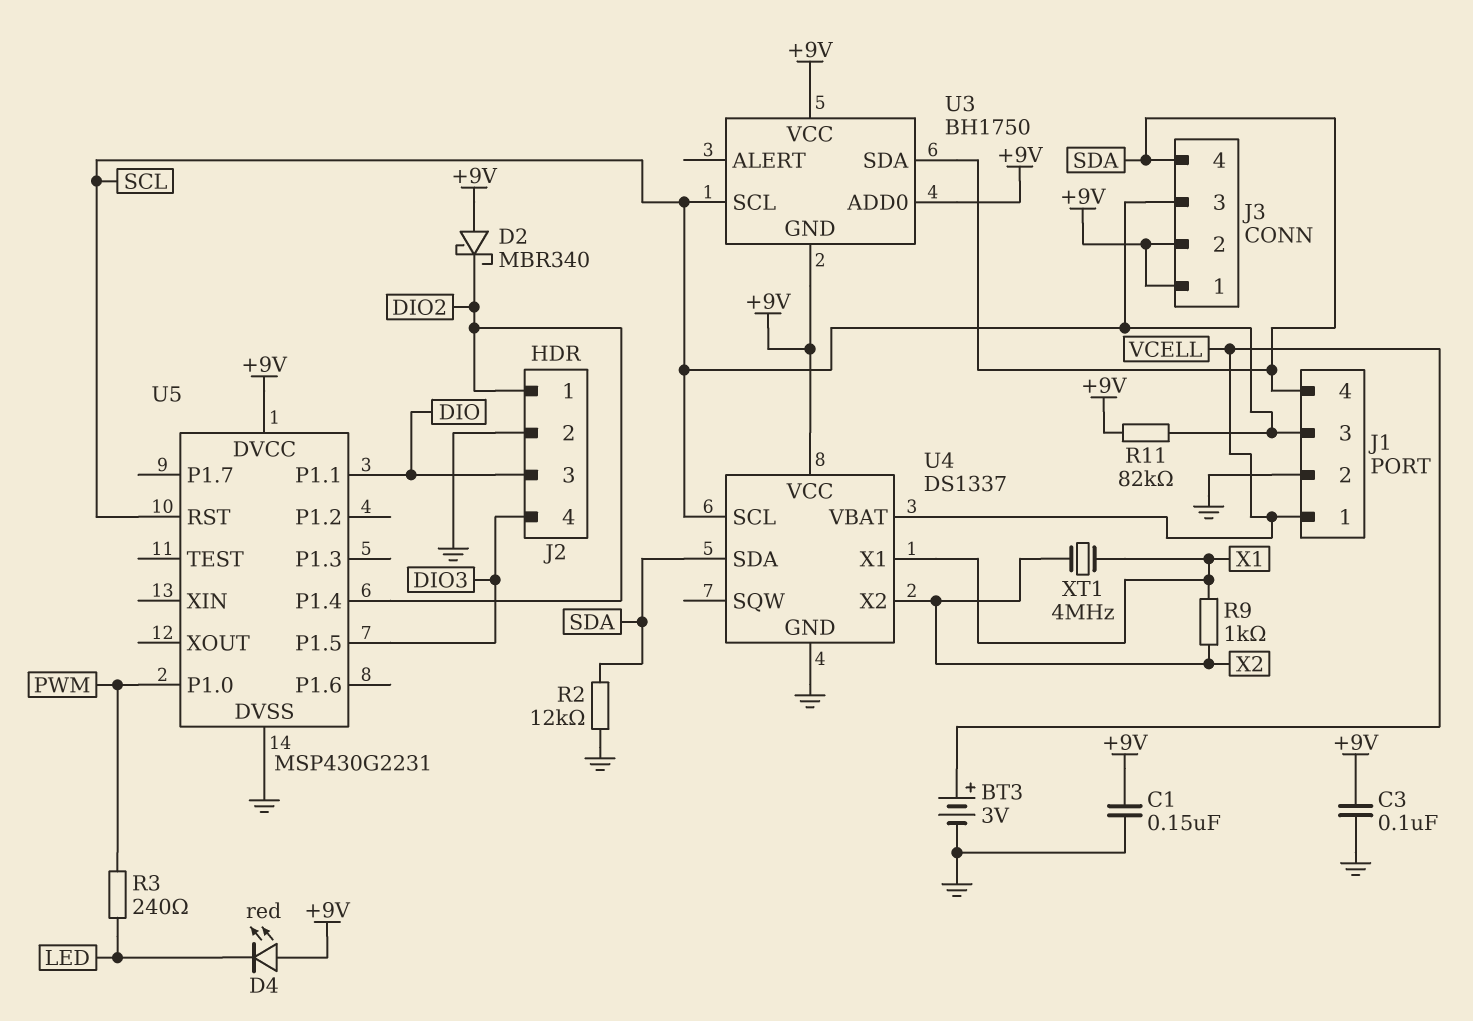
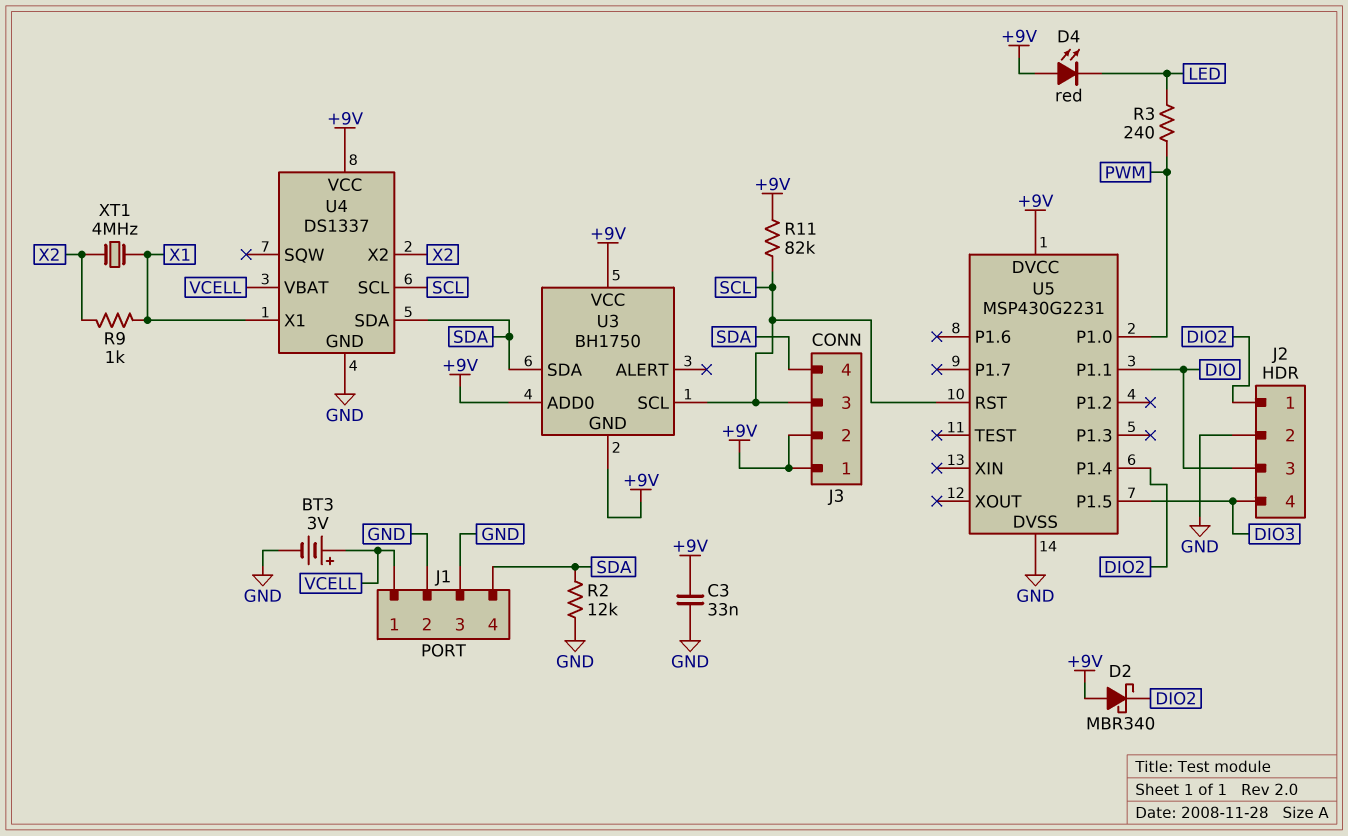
C1: 150nF (+9V, GND) -> none
C3: 100nF (+9V, GND) -> 33nF (+9V, GND)
J1 pin 3: SCL -> GND

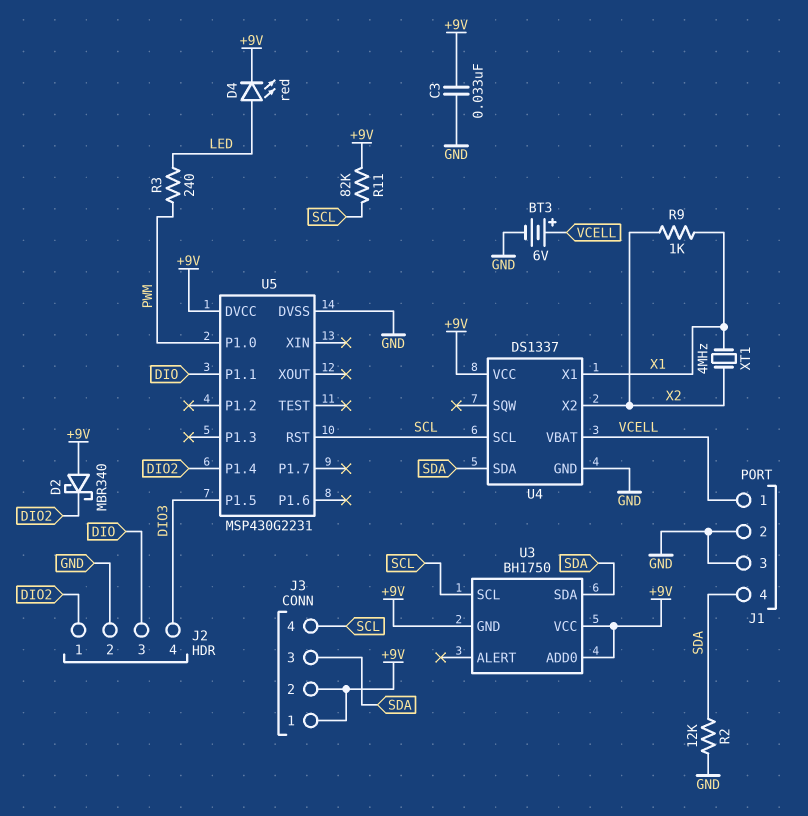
BT3: 3V (plus VCELL, minus GND) -> 6V (plus VCELL, minus GND)
D4: LED red (A +9V, K LED) -> LED red (A LED, K +9V)
J3 pin 3: SCL -> SDA
J3 pin 4: SDA -> SCL

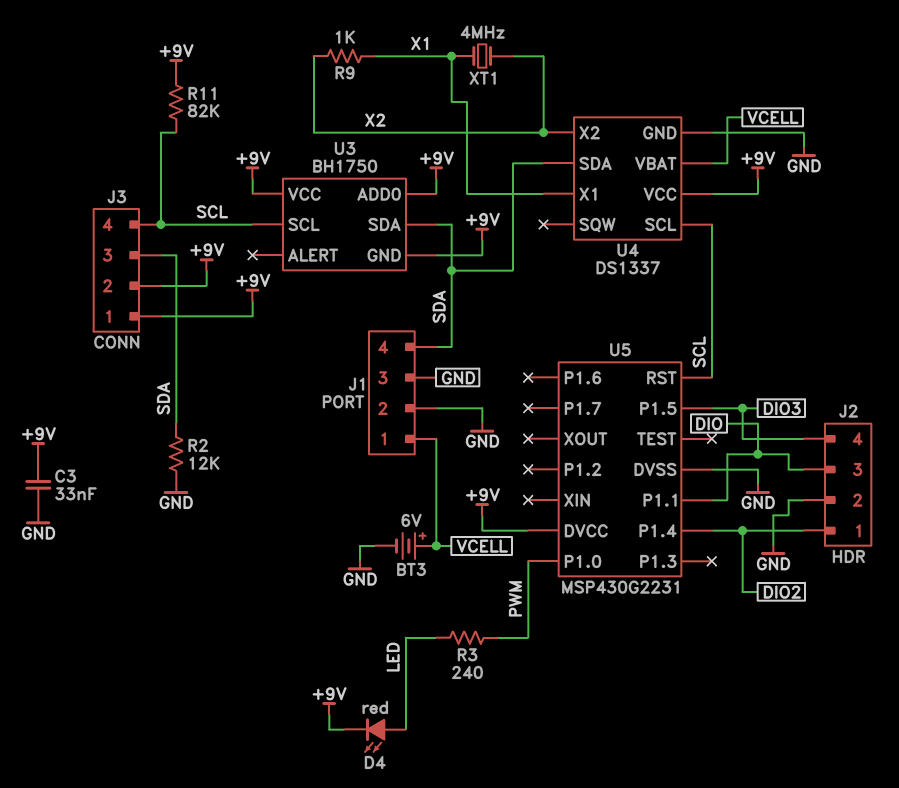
D2: schottky MBR340 (A +9V, K DIO2) -> none

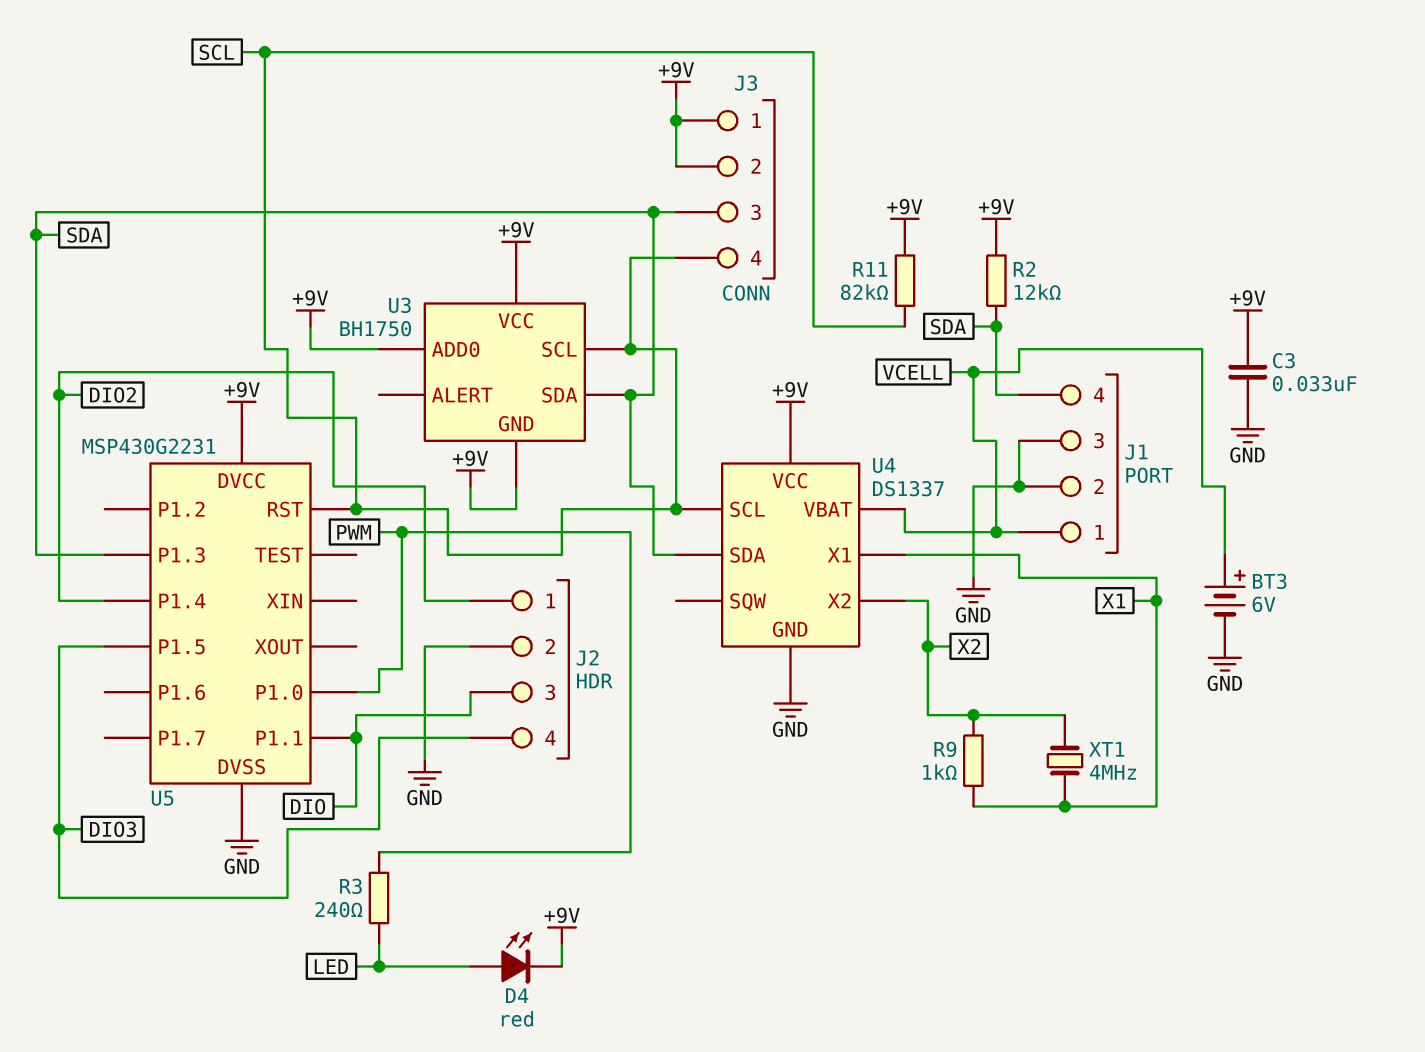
R2: 12k (GND, SDA) -> 12k (+9V, SDA)
U5 pin P1.3: none -> SDA

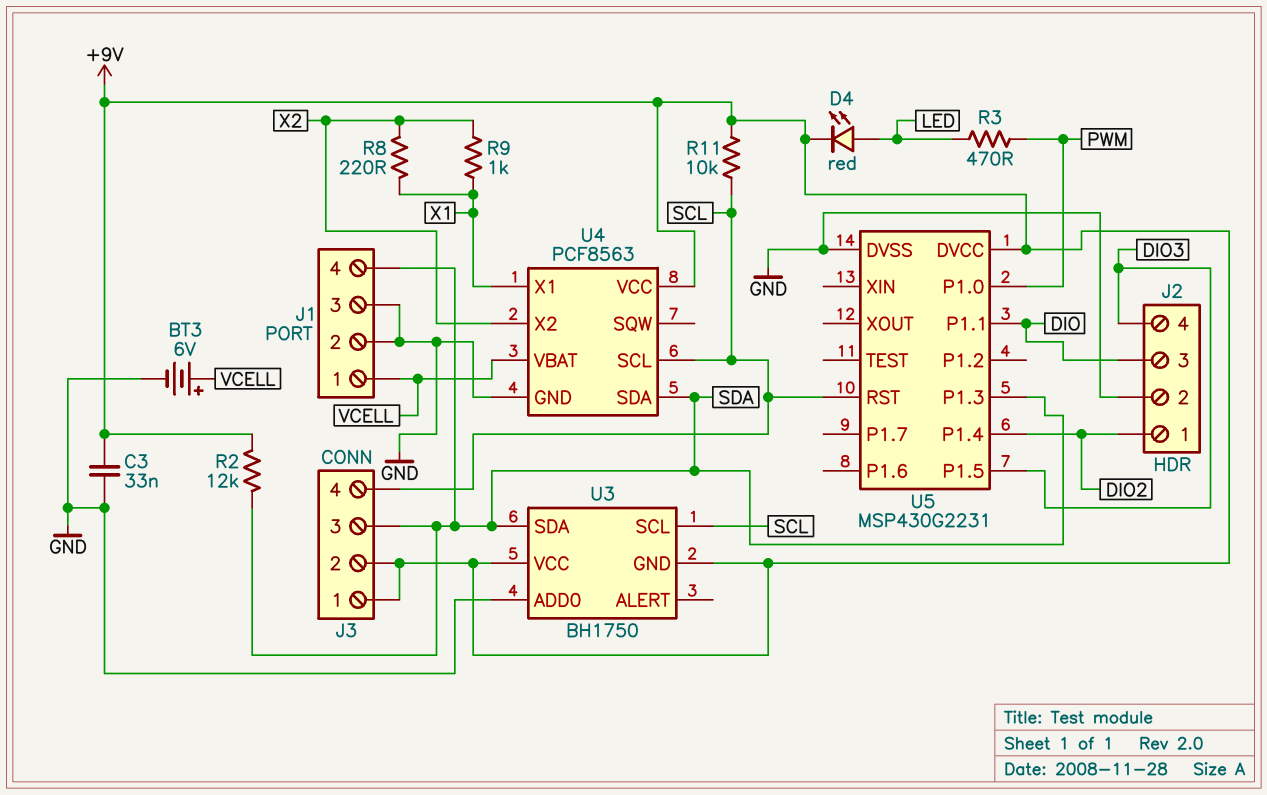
R3: 240 (LED, PWM) -> 470 (LED, PWM)
R8: none -> 220 (X1, X2)
R11: 82k (+9V, SCL) -> 10k (+9V, SCL)
U3 pin ADD0: +9V -> GND
U4: DS1337 -> PCF8563
XT1: 4MHz (X1, X2) -> none

